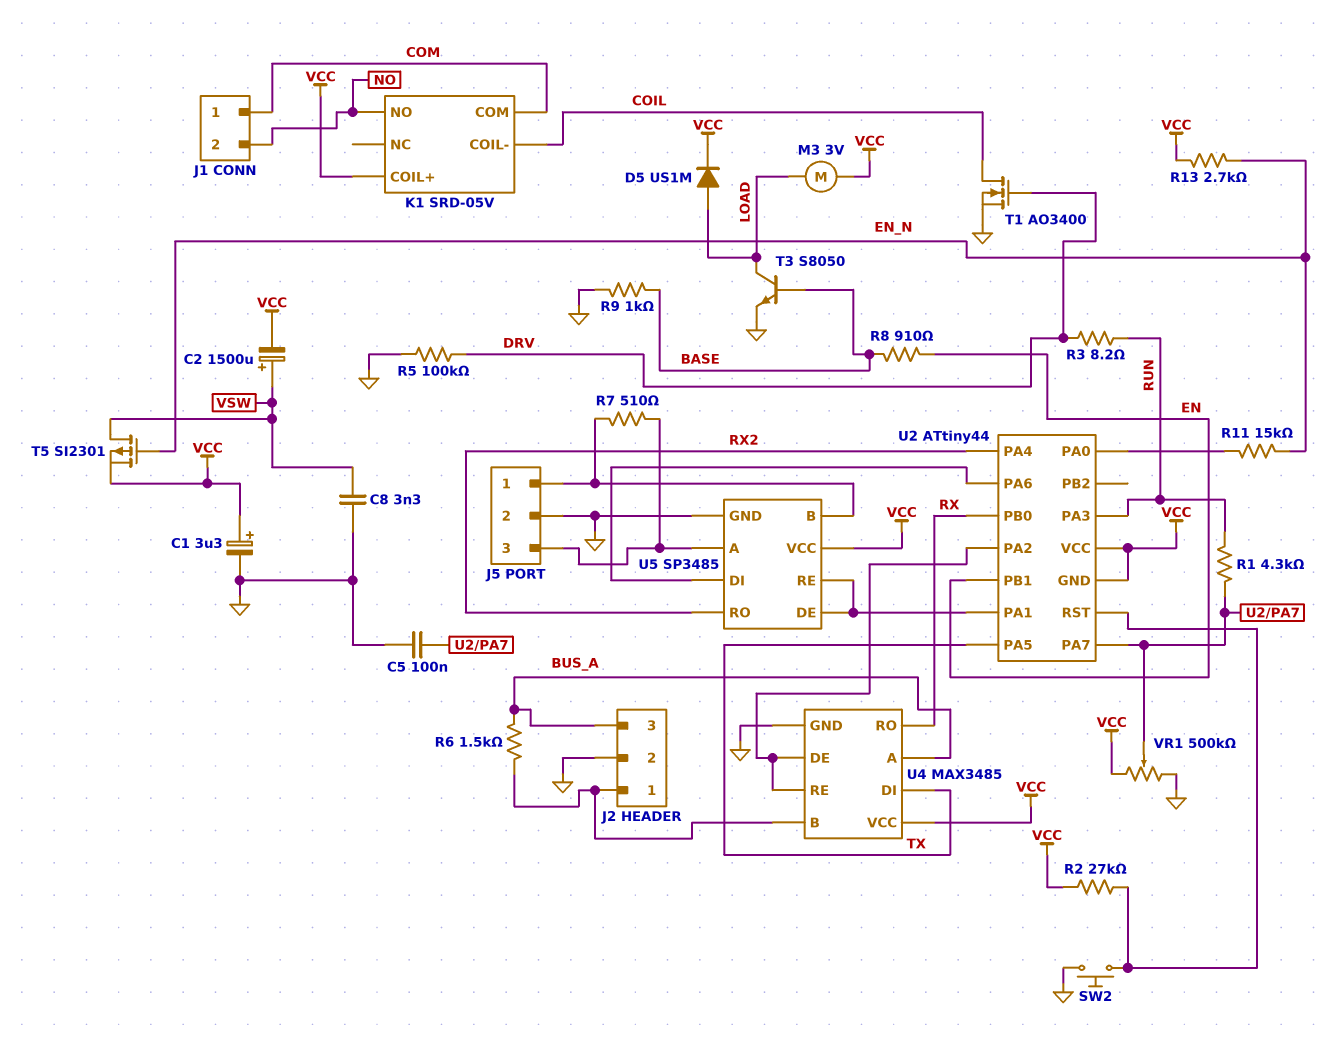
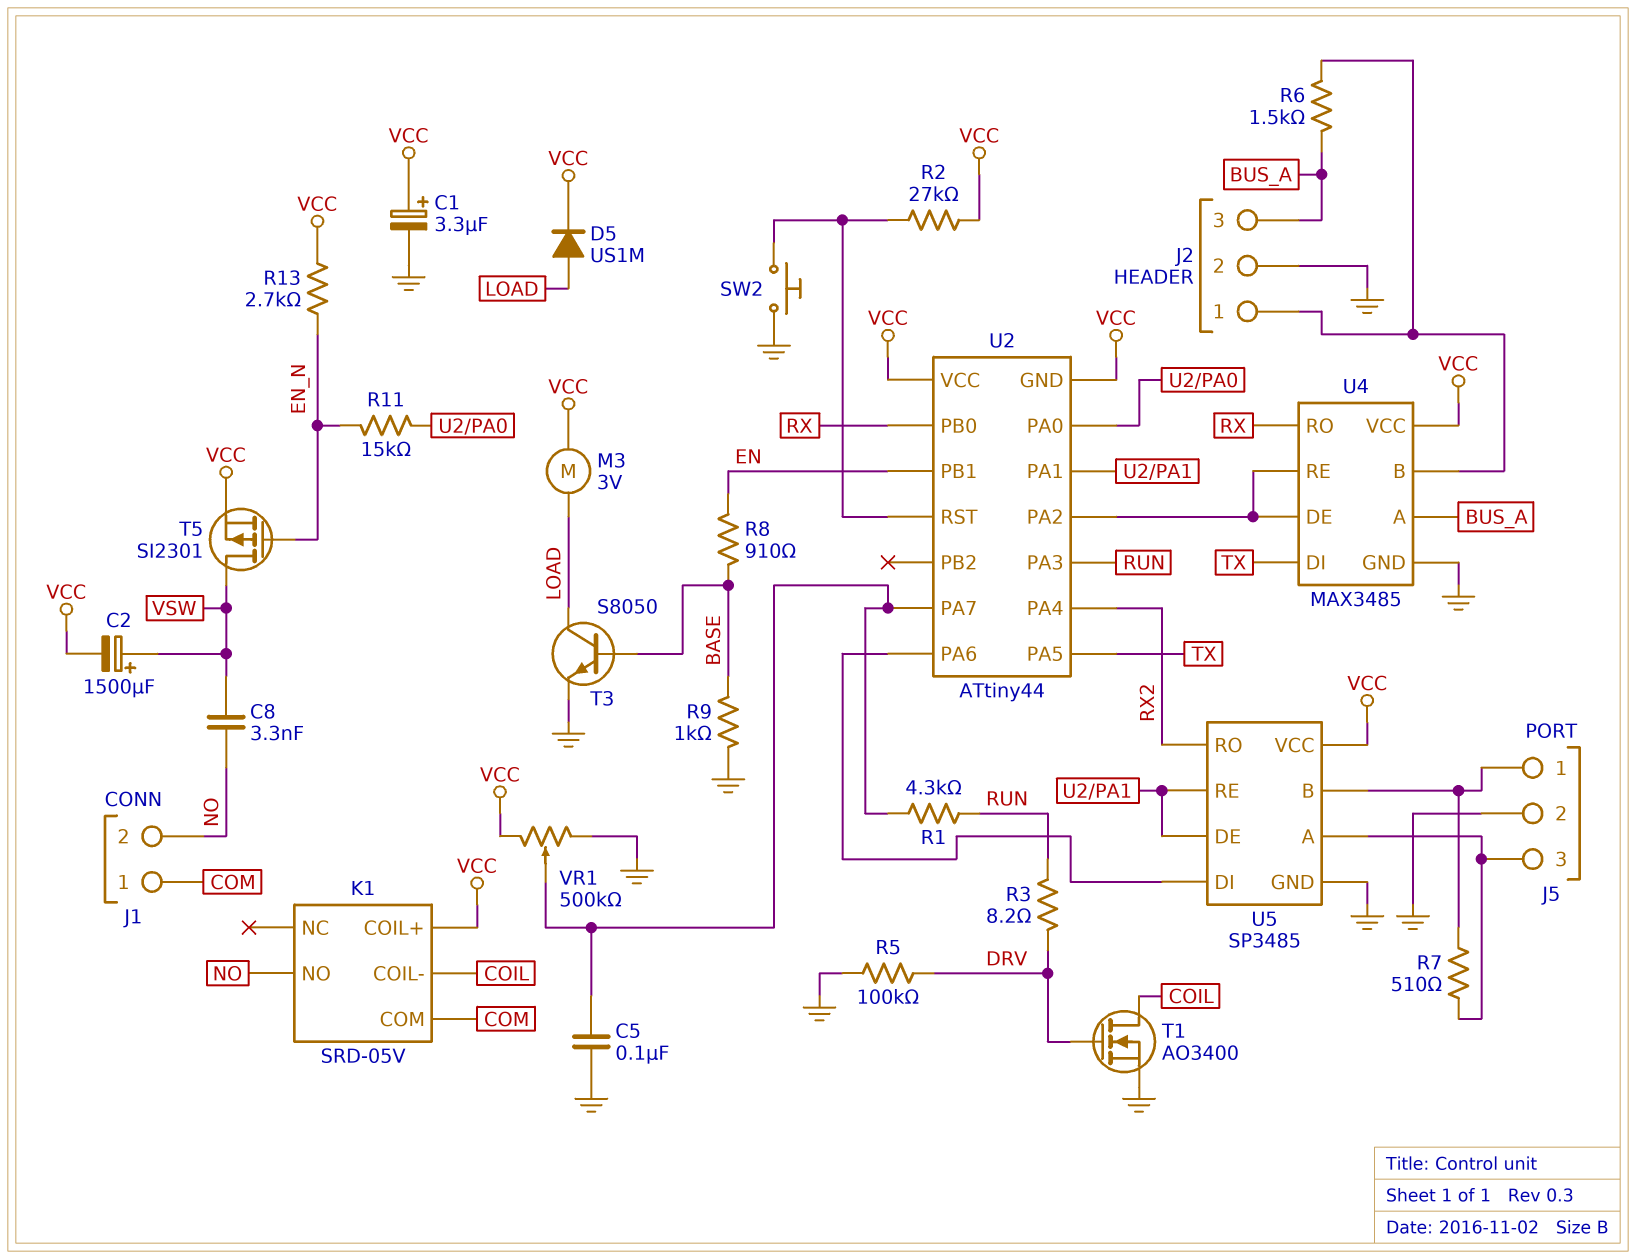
C8: 3.3nF (GND, VSW) -> 3.3nF (NO, VSW)

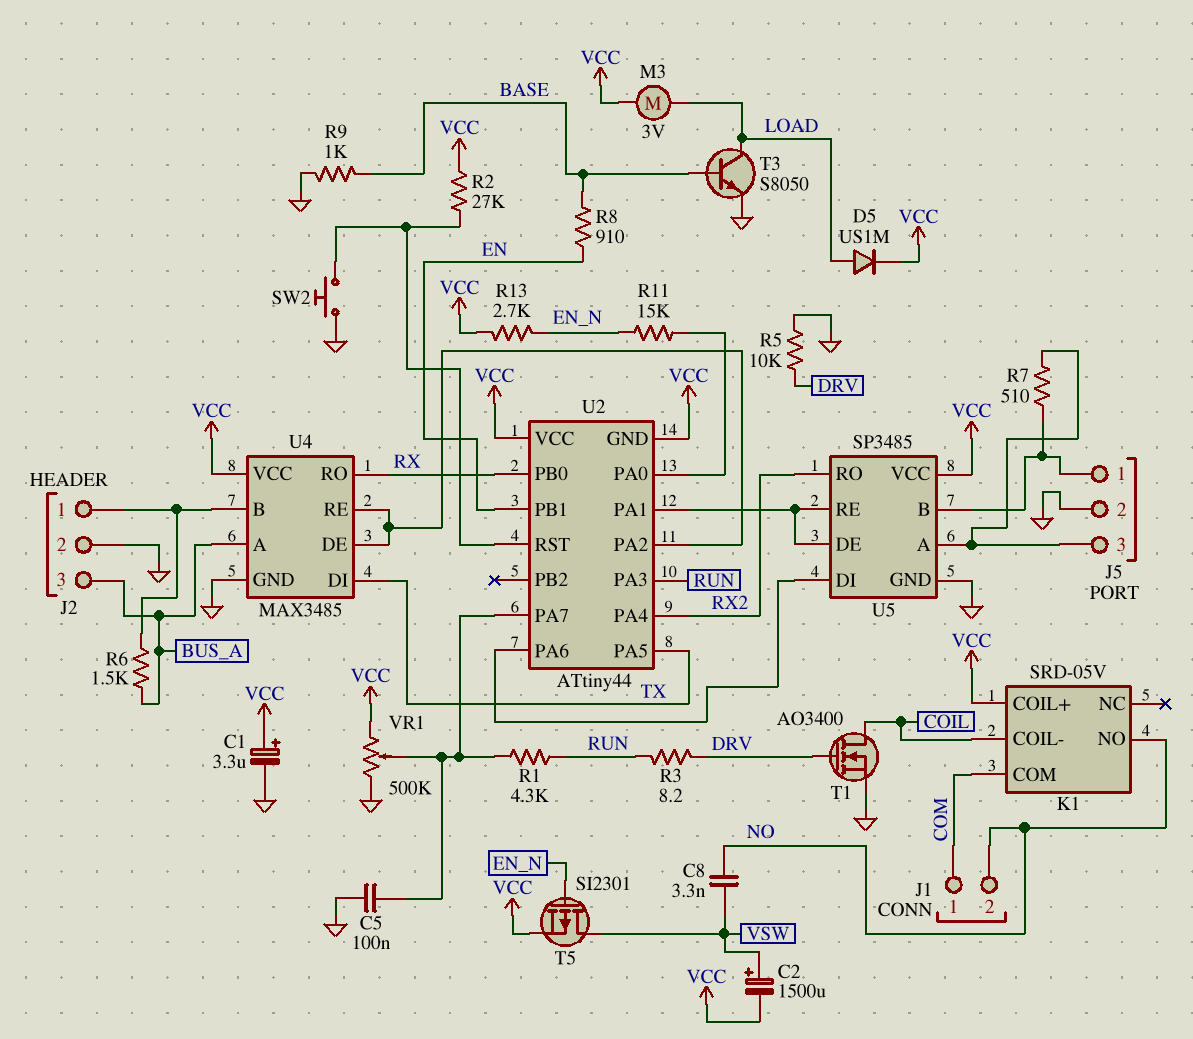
R5: 100k (DRV, GND) -> 10k (DRV, GND)

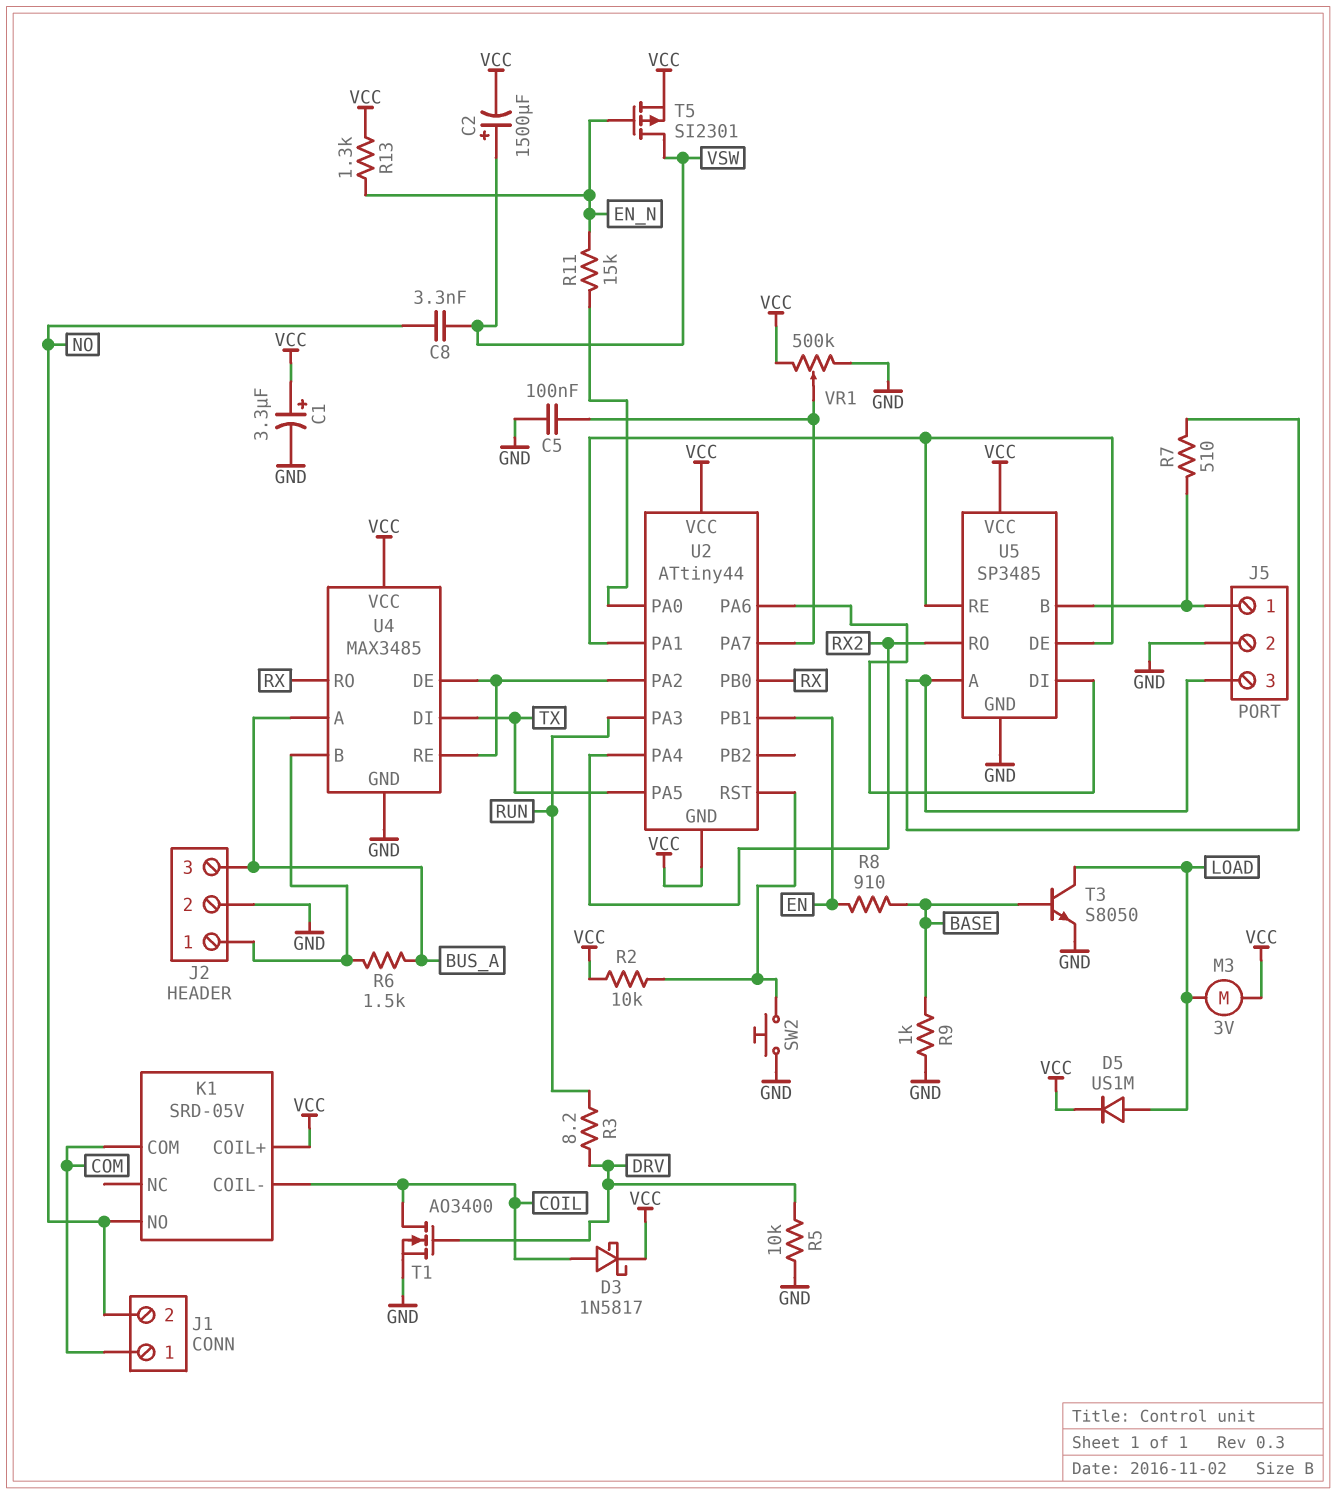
D3: none -> schottky 1N5817 (A COIL, K VCC)
R1: 4.3k (RUN, U2/PA7) -> none
R2: 27k (U2/RST, VCC) -> 10k (U2/RST, VCC)
R13: 2.7k (EN_N, VCC) -> 1.3k (EN_N, VCC)

